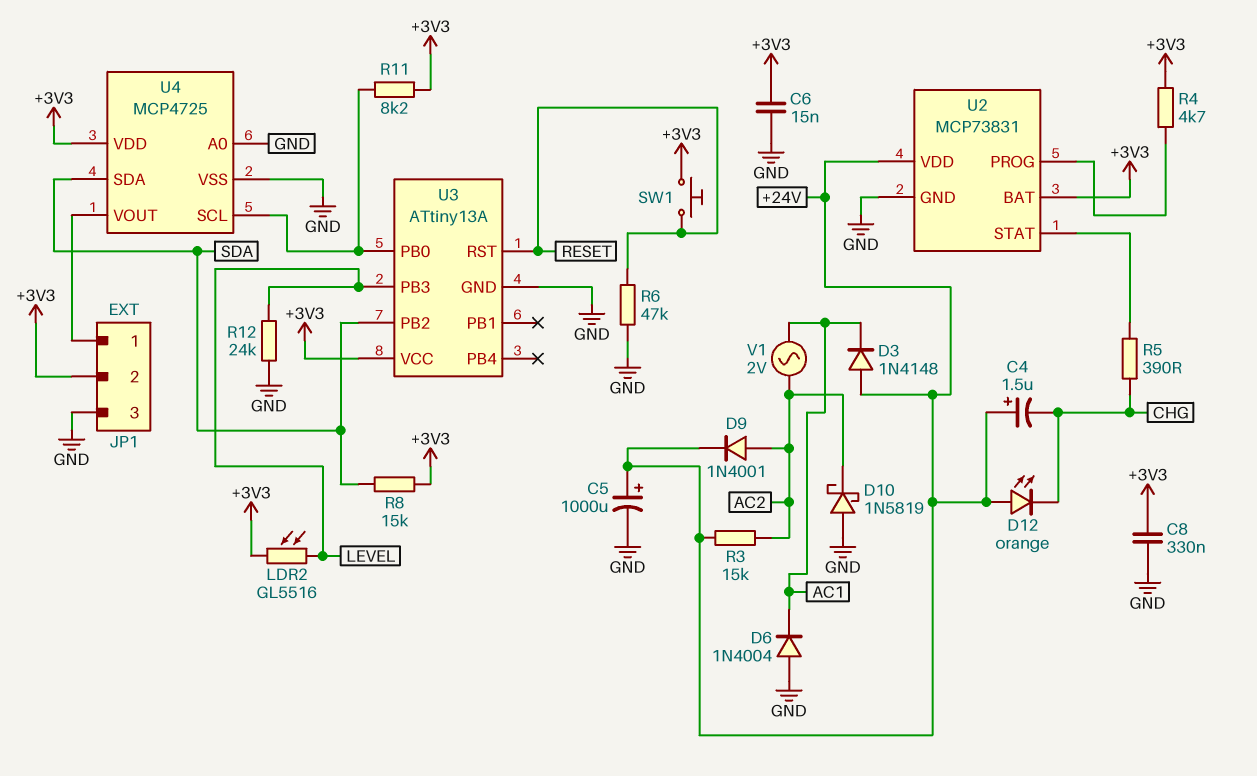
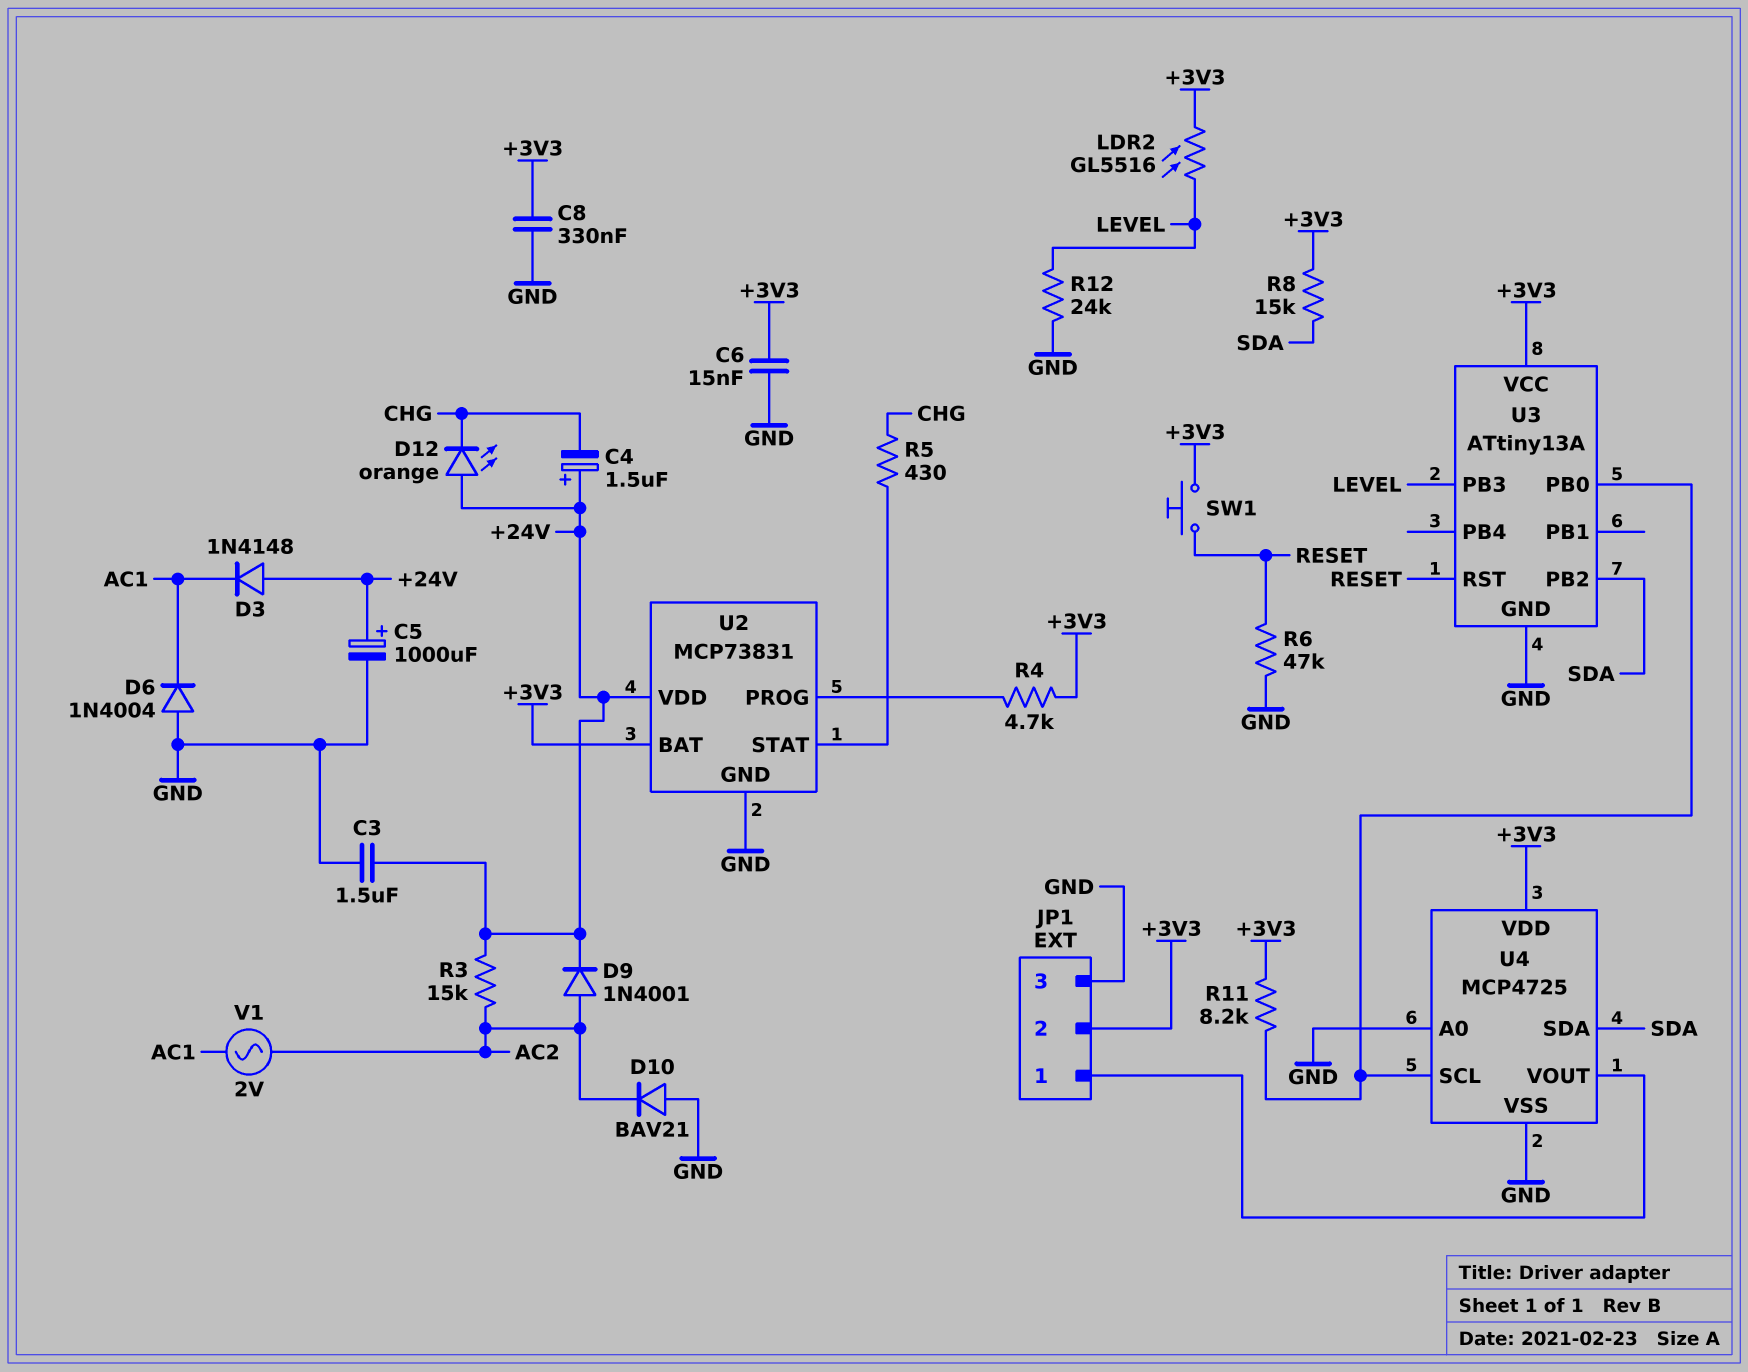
C3: none -> 1.5uF (+24V, GND)
D10: schottky 1N5819 (A GND, K AC2) -> diode BAV21 (A GND, K AC2)
R5: 390 (CHG, U2/STAT) -> 430 (CHG, U2/STAT)

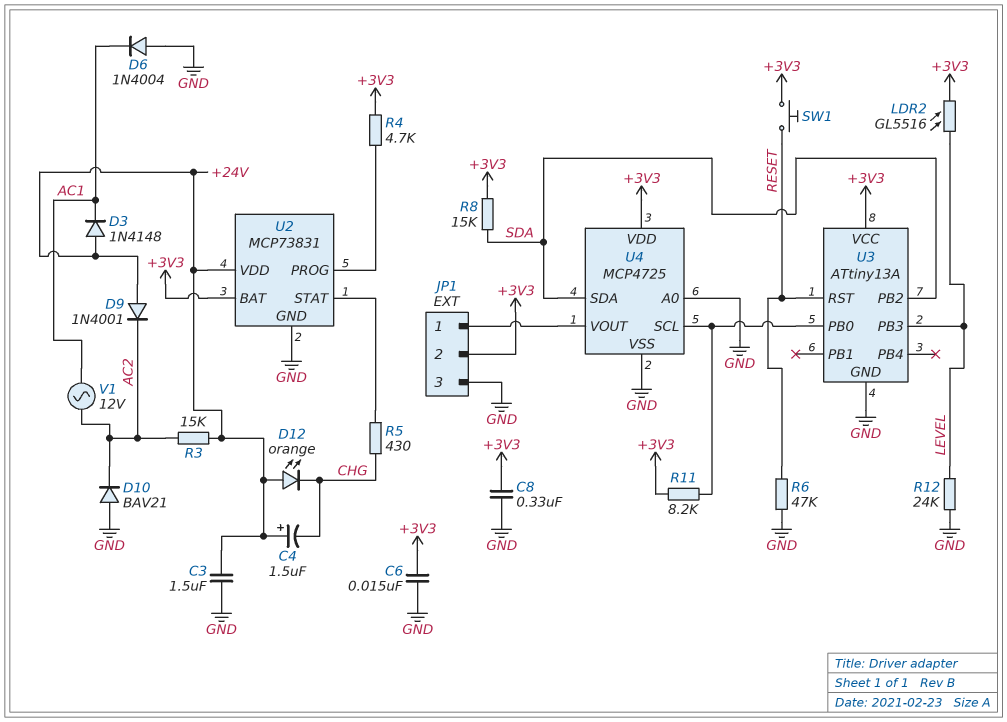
C5: 1000uF (plus +24V, minus GND) -> none
D9: diode 1N4001 (A AC2, K +24V) -> diode 1N4001 (A +24V, K AC2)
V1: AC 2V (AC1, AC2) -> AC 12V (AC1, AC2)

